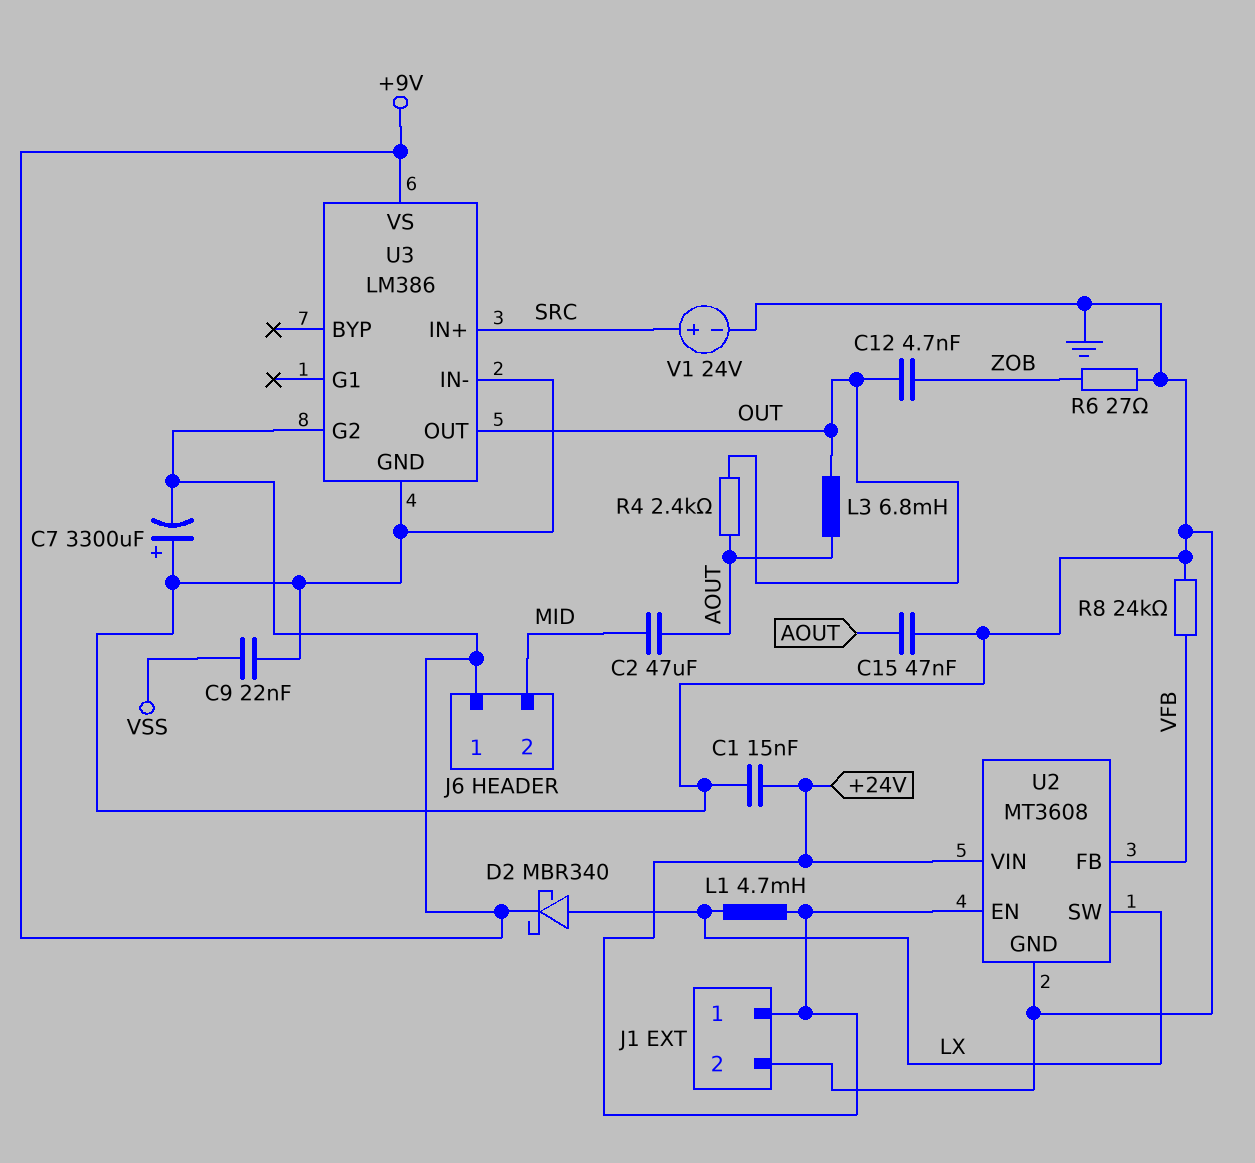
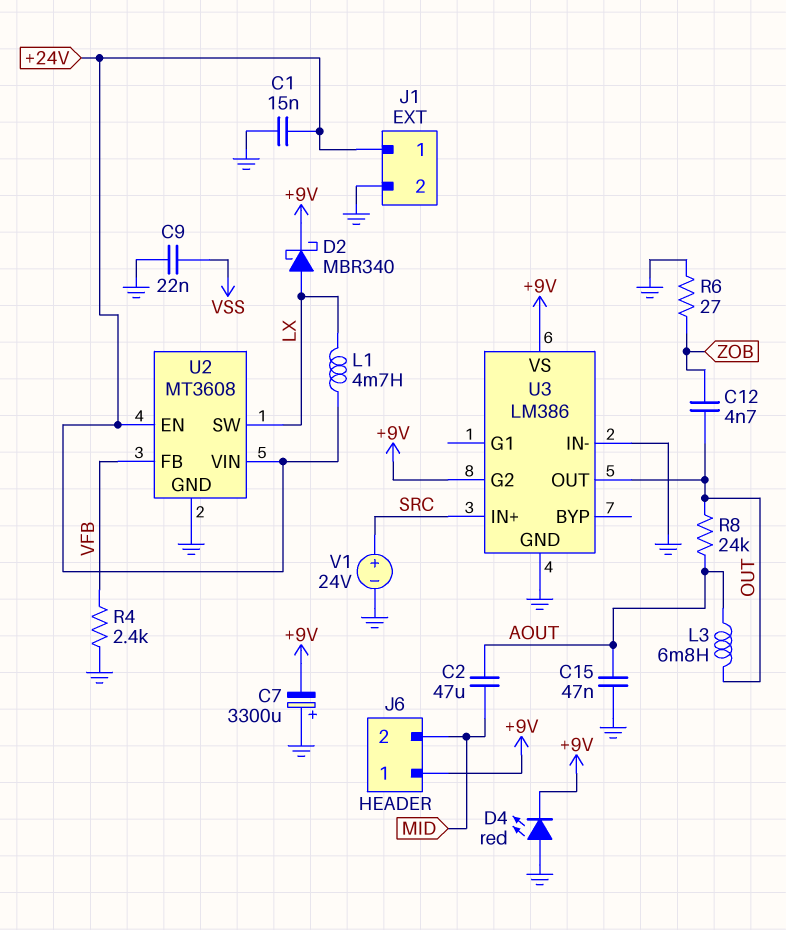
D4: none -> LED red (A GND, K +9V)
R4: 2.4k (AOUT, OUT) -> 2.4k (GND, VFB)
R8: 24k (GND, VFB) -> 24k (AOUT, OUT)

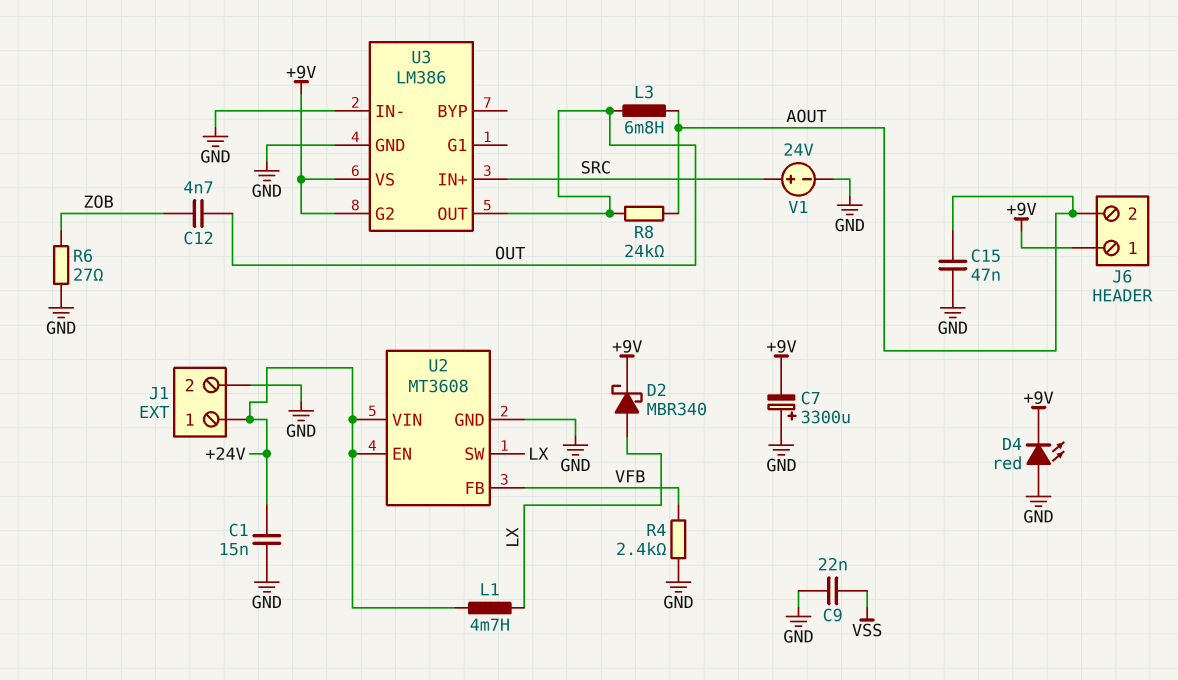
C2: 47uF (AOUT, MID) -> none
J6 pin 2: MID -> AOUT

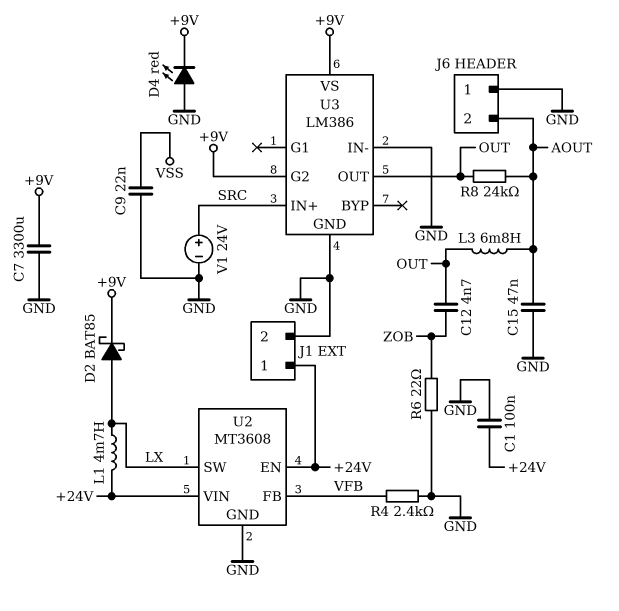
C1: 15nF (+24V, GND) -> 100nF (+24V, GND)
C7: 3300uF (plus GND, minus +9V) -> 3300uF (+9V, GND)
D2: schottky MBR340 (A LX, K +9V) -> schottky BAT85 (A LX, K +9V)
J6 pin 1: +9V -> GND
R6: 27 (GND, ZOB) -> 22 (GND, ZOB)

